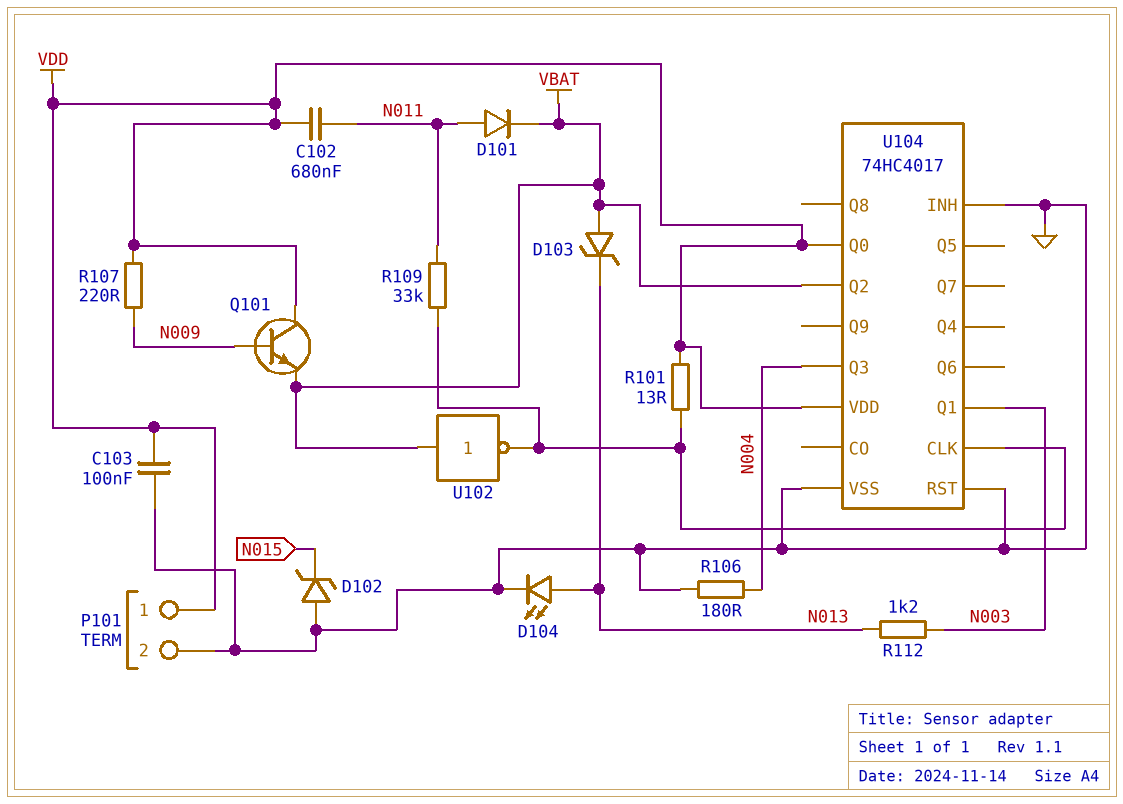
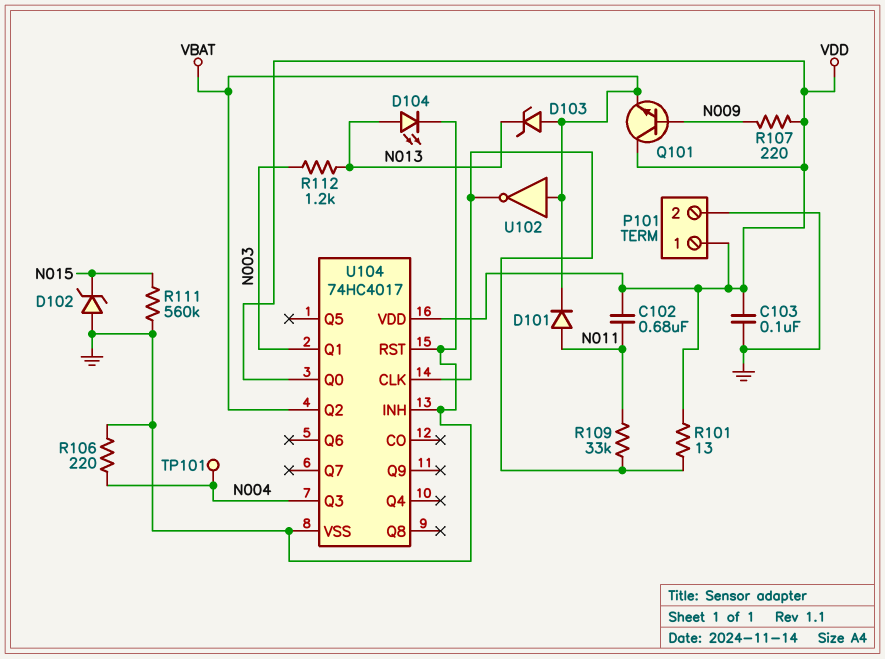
R106: 180 (GND, N004) -> 220 (GND, N004)
R111: none -> 560k (GND, N015)
TP101: none -> test point (N004)

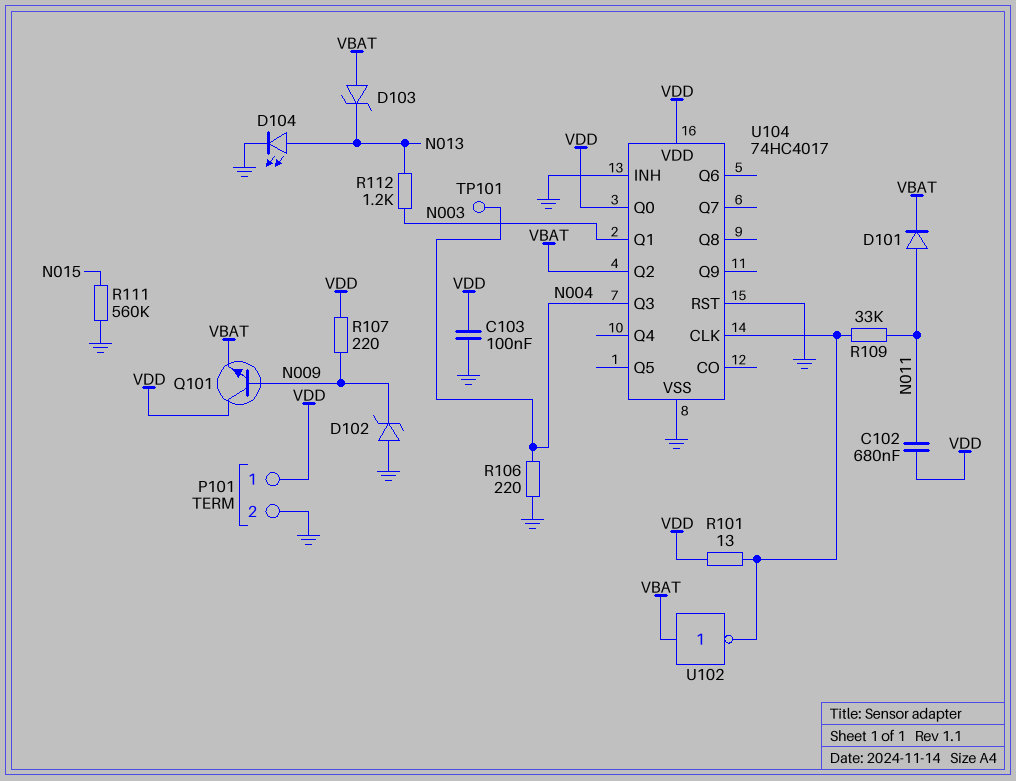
D102: zener (A GND, K N015) -> zener (A GND, K N009)

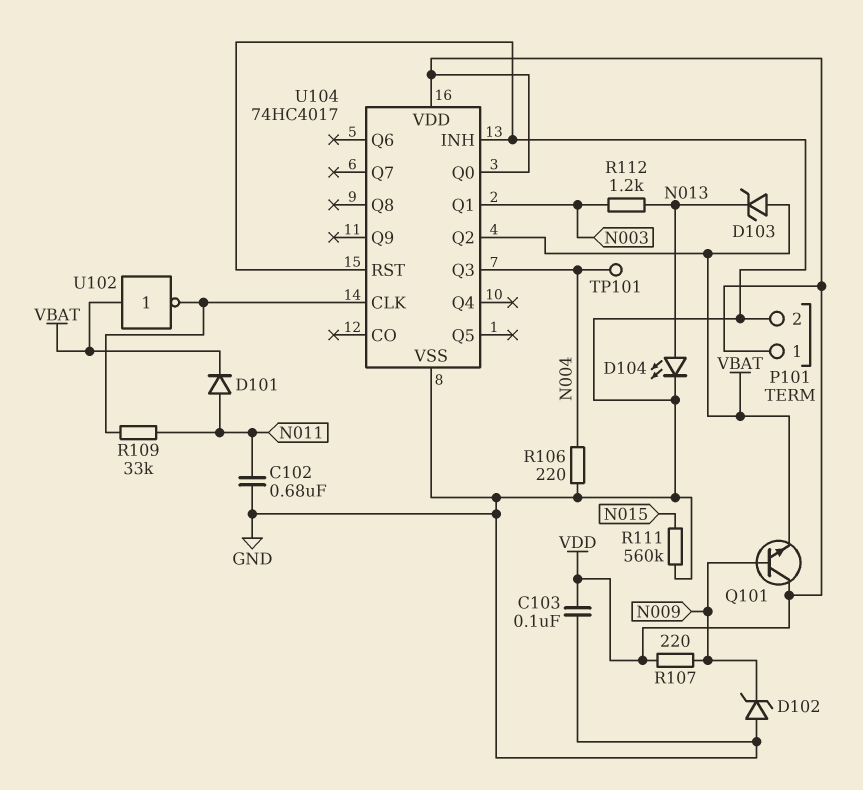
C102: 680nF (N011, VDD) -> 680nF (GND, N011)
R101: 13 (U104/CLK, VDD) -> none

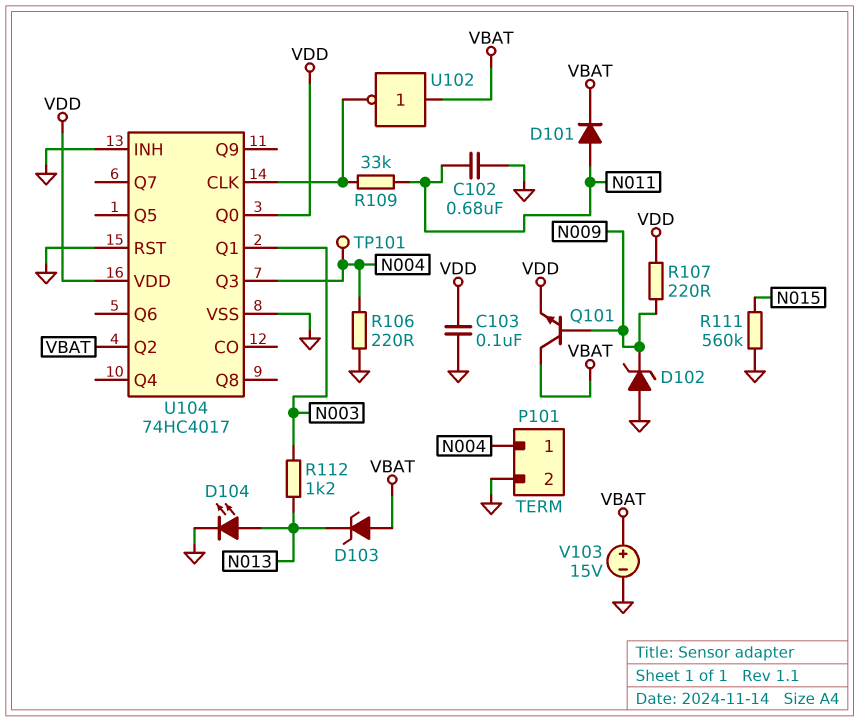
P101 pin 1: VDD -> N004
Q101: NPN (B N009, C VDD, E VBAT) -> NPN (B N009, C VBAT, E VDD)
V103: none -> 15V (plus VBAT, minus GND)

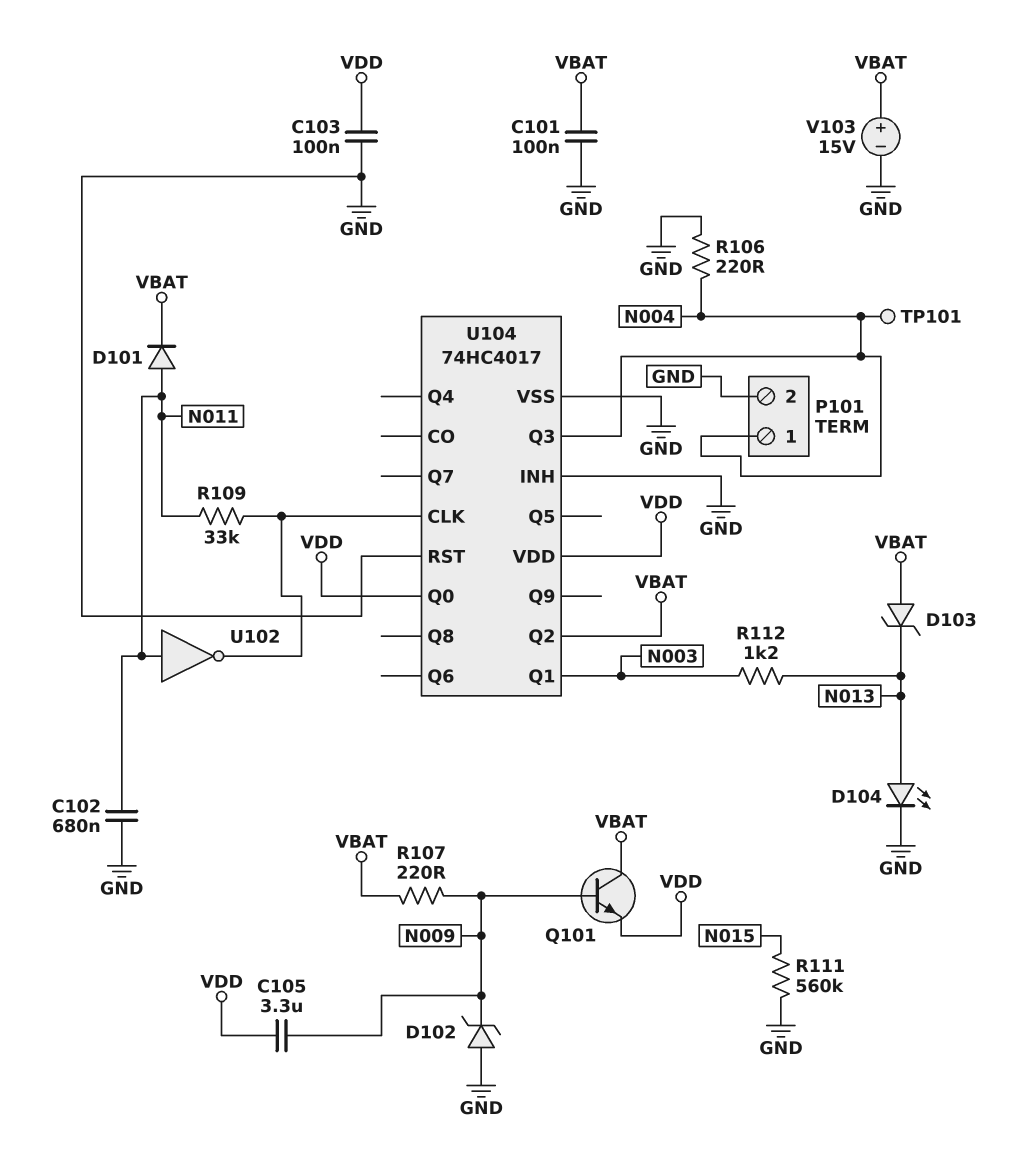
C101: none -> 100nF (GND, VBAT)
C105: none -> 3.3uF (N009, VDD)
R107: 220 (N009, VDD) -> 220 (N009, VBAT)
U102: NOT (in VBAT, out U104/CLK) -> NOT (in N011, out U104/CLK)

